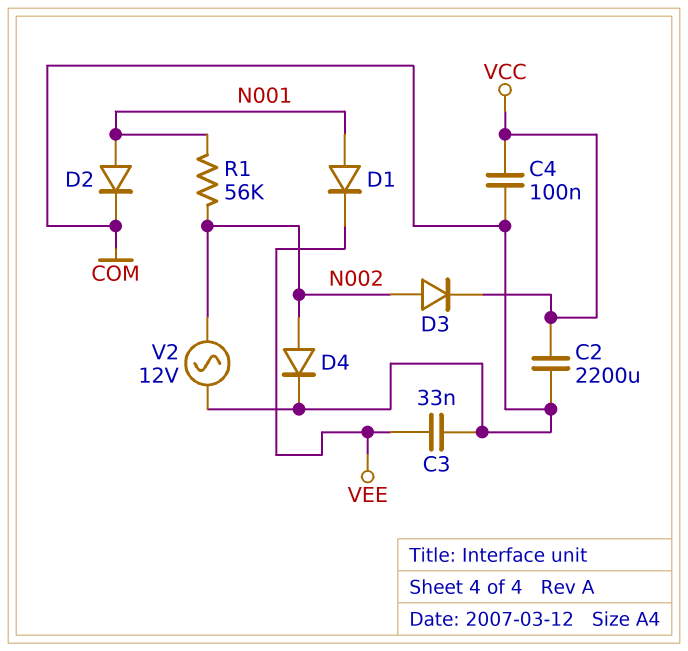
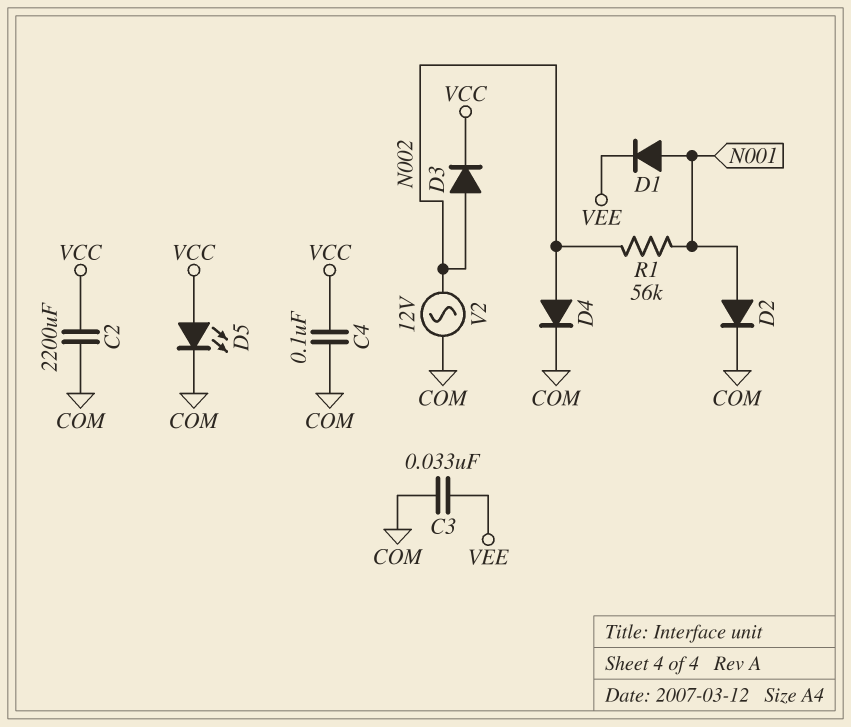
D5: none -> LED (A VCC, K COM)

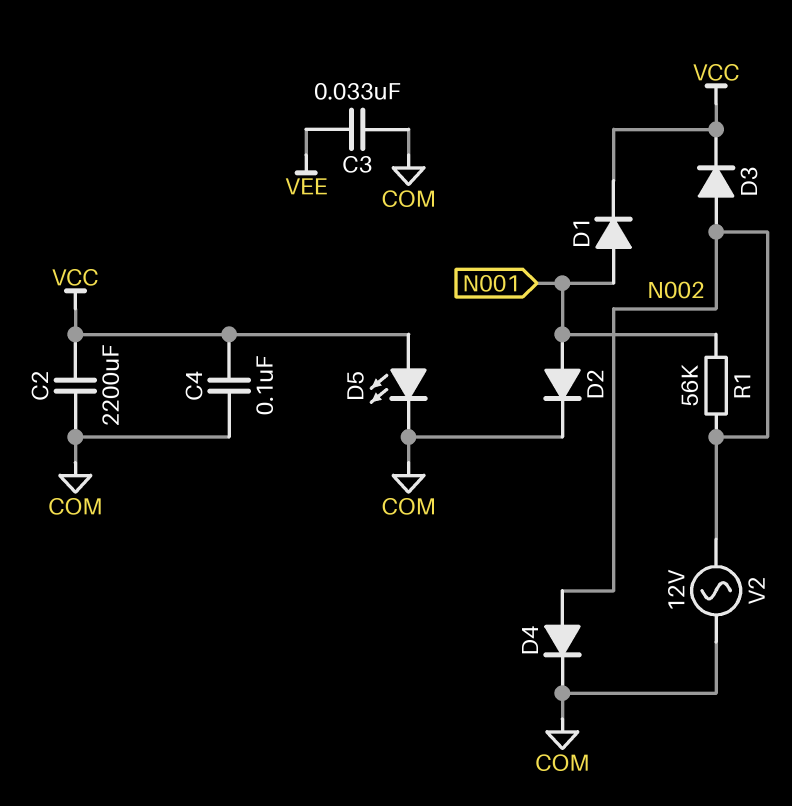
D1: diode (A N001, K VEE) -> diode (A N001, K VCC)

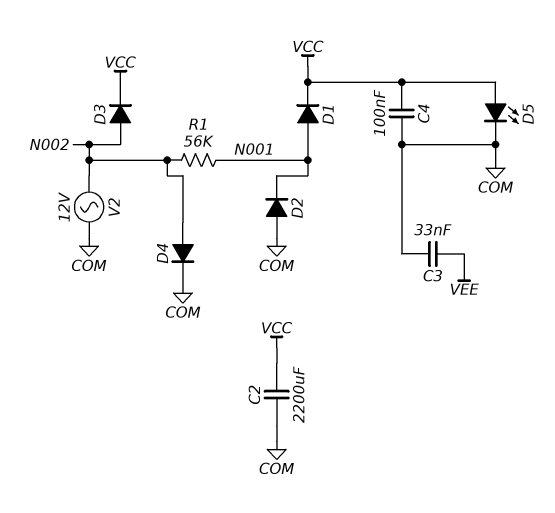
D2: diode (A N001, K COM) -> diode (A COM, K N001)

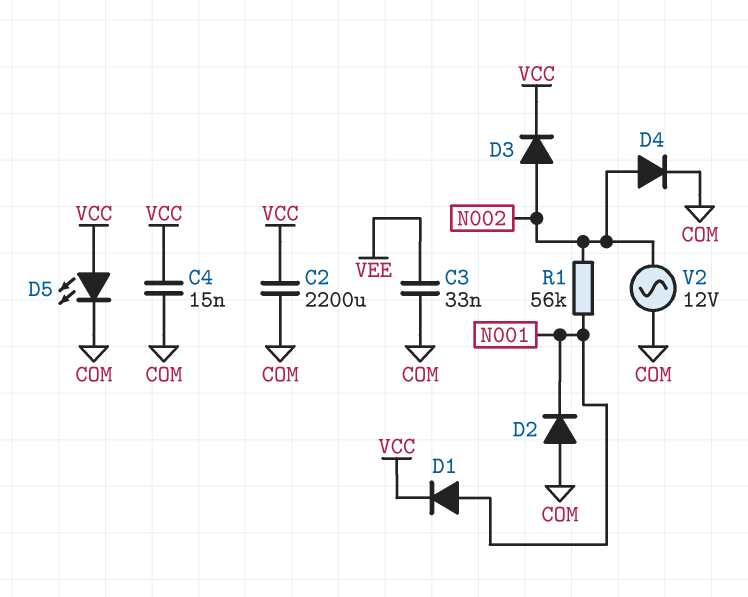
C4: 100nF (COM, VCC) -> 15nF (COM, VCC)

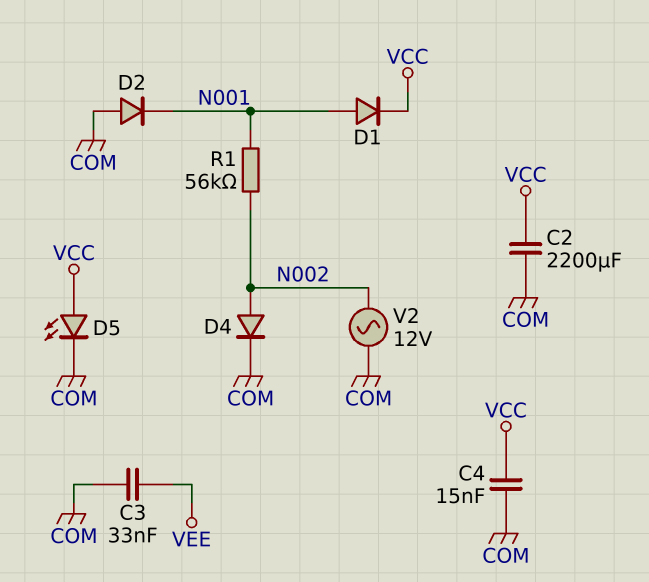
D3: diode (A N002, K VCC) -> none

